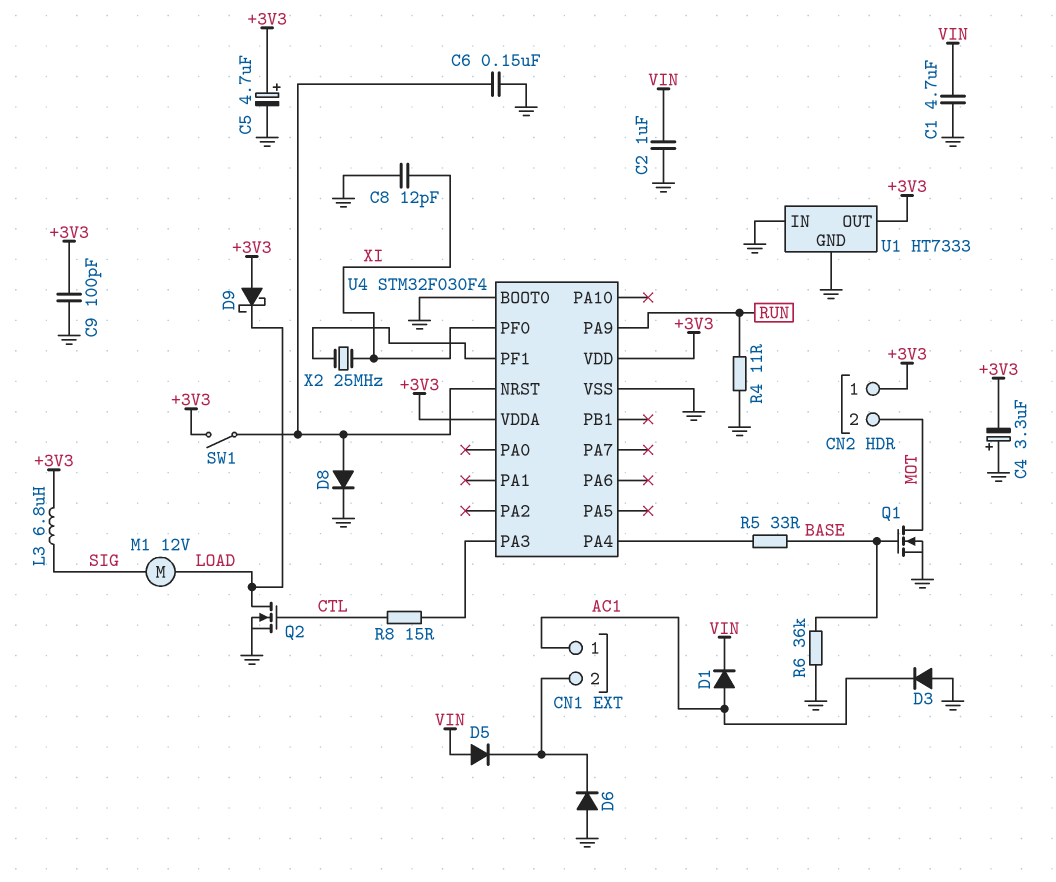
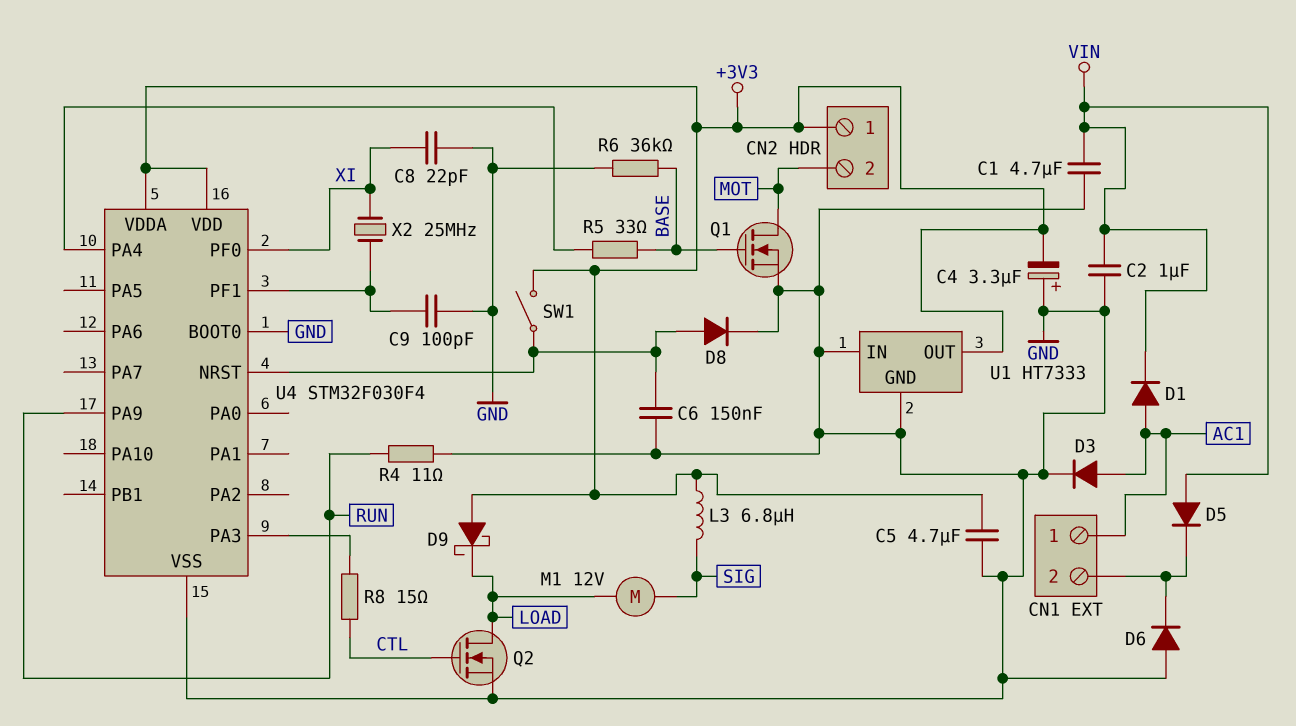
C5: 4.7uF (plus +3V3, minus GND) -> 4.7uF (+3V3, GND)
C8: 12pF (GND, XI) -> 22pF (GND, XI)
C9: 100pF (+3V3, GND) -> 100pF (GND, U4/PF1)
D3: diode (A GND, K AC1) -> diode (A AC1, K GND)

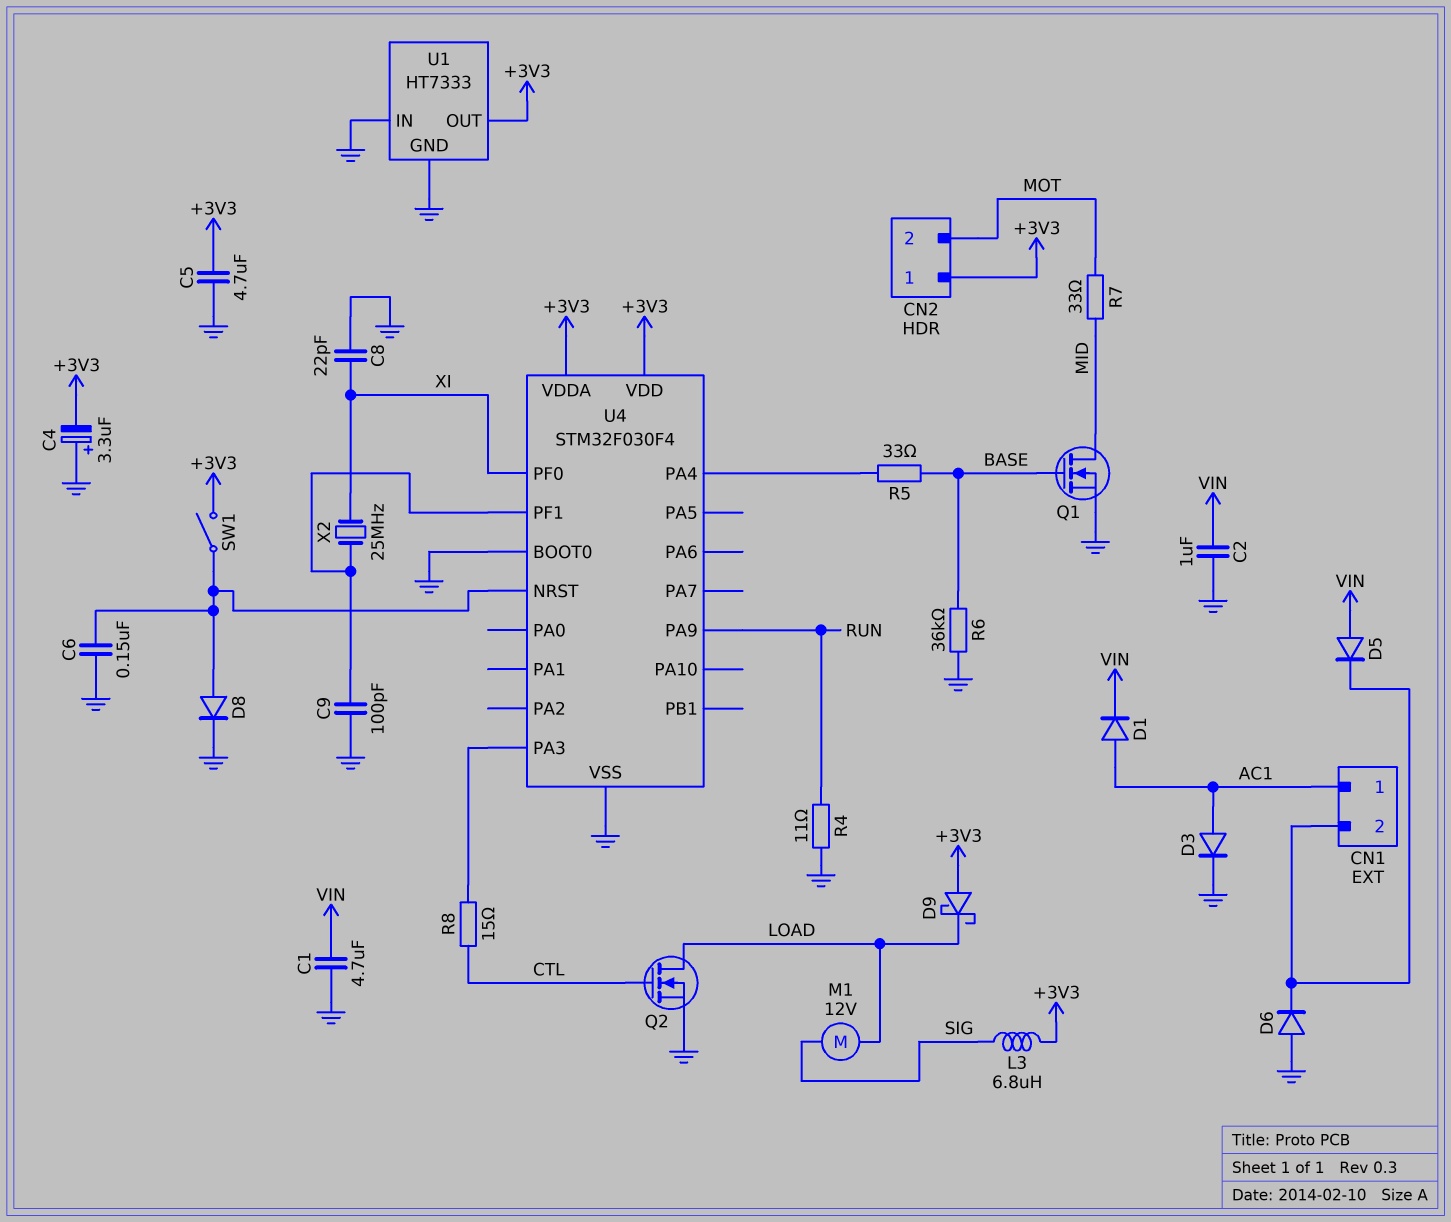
Q1: NMOS (G BASE, D MOT, S GND) -> NMOS (G BASE, D MID, S GND)
R7: none -> 33 (MID, MOT)

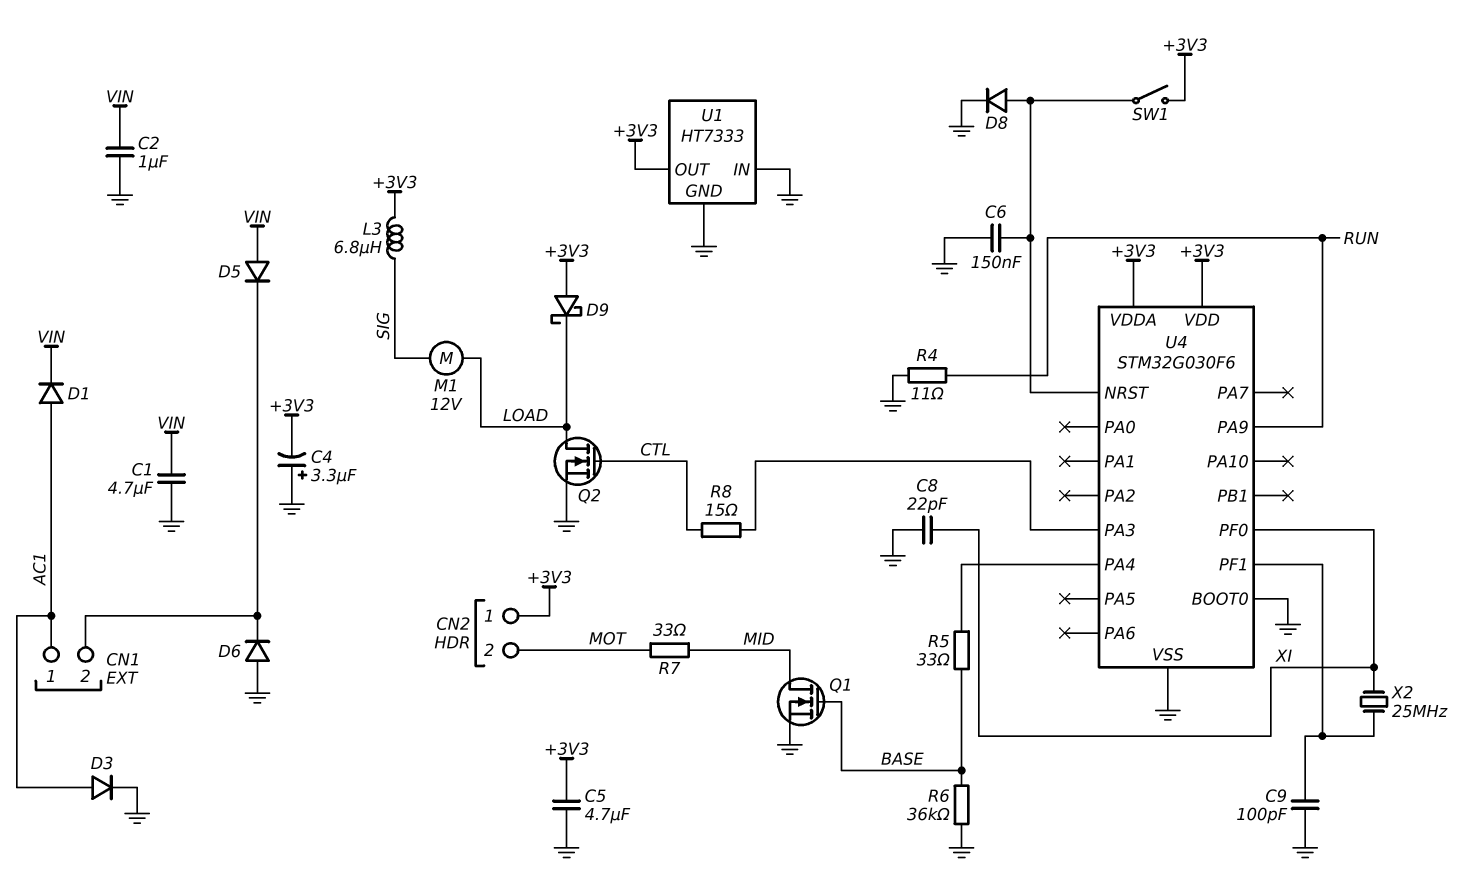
U4: STM32F030F4 -> STM32G030F6

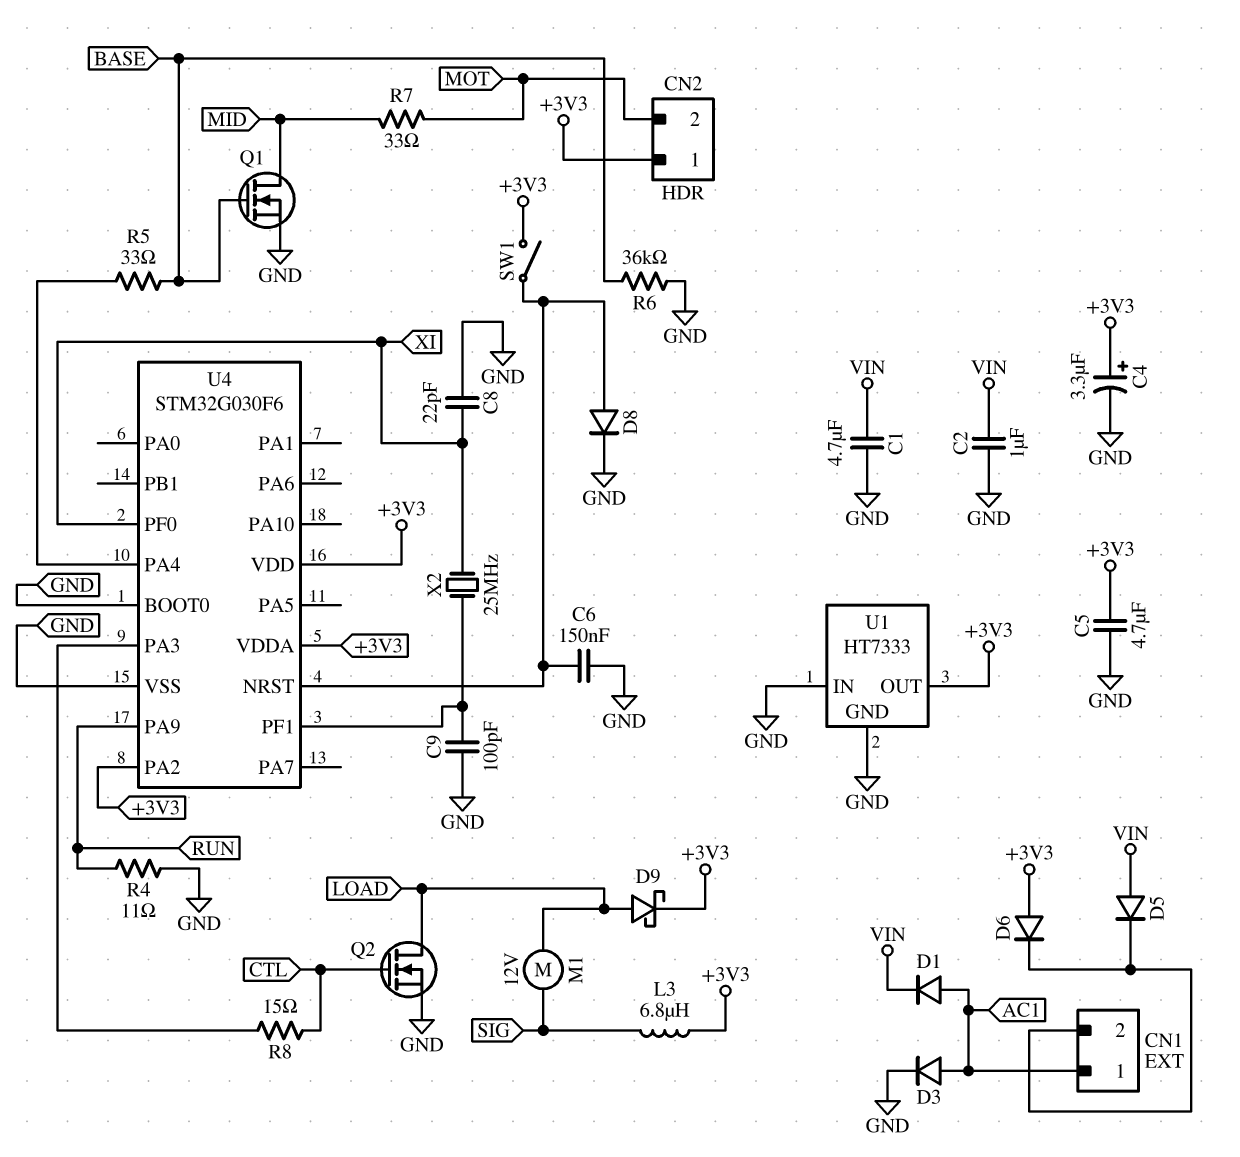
C4: 3.3uF (plus GND, minus +3V3) -> 3.3uF (plus +3V3, minus GND)
D6: diode (A GND, K CN1/2) -> diode (A +3V3, K CN1/2)
D9: schottky (A +3V3, K LOAD) -> schottky (A LOAD, K +3V3)
U4 pin PA2: none -> +3V3

